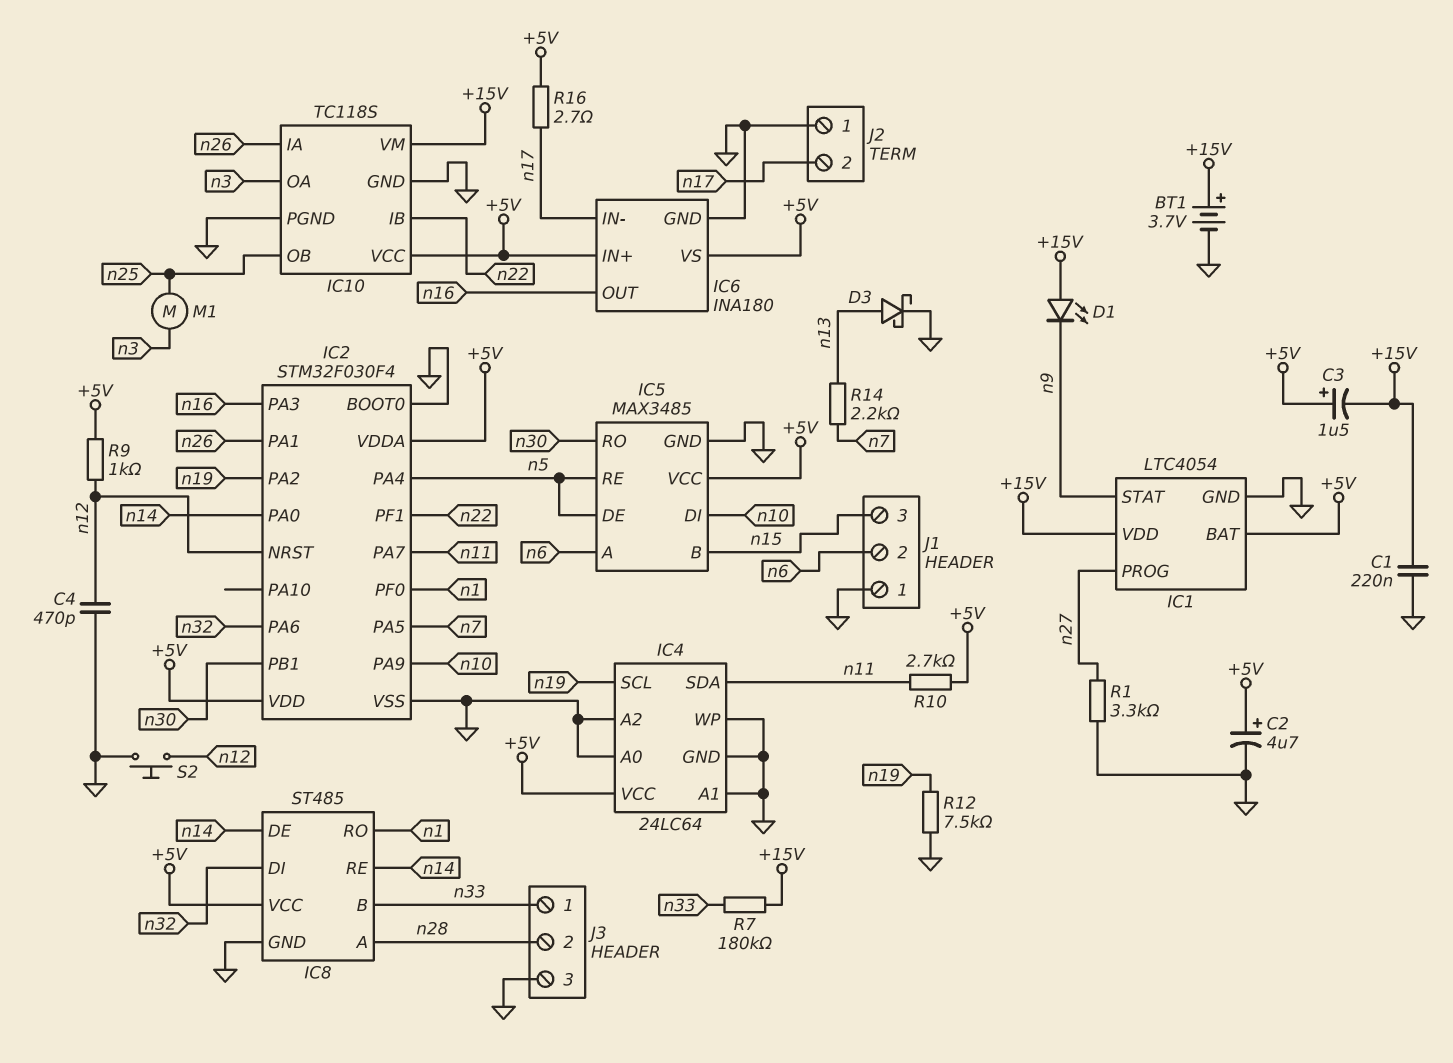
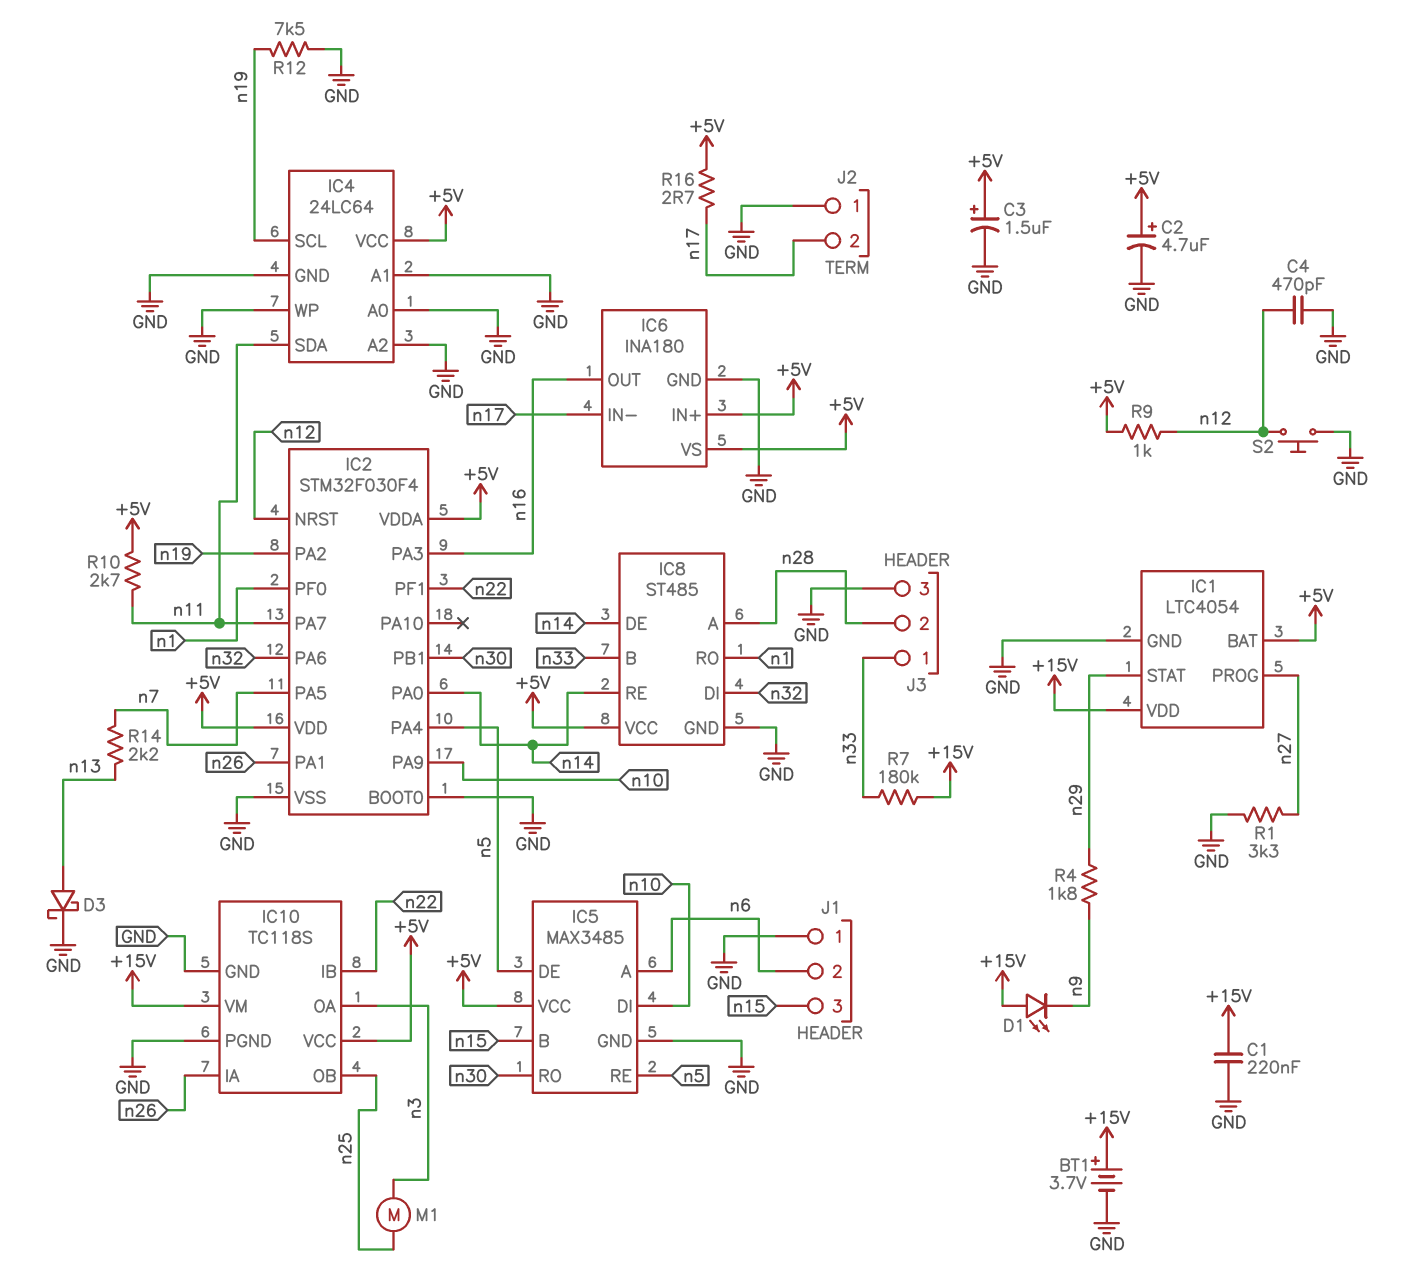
C3: 1.5uF (plus +5V, minus +15V) -> 1.5uF (plus +5V, minus GND)
IC1 pin STAT: n9 -> n29
R4: none -> 1.8k (n9, n29)

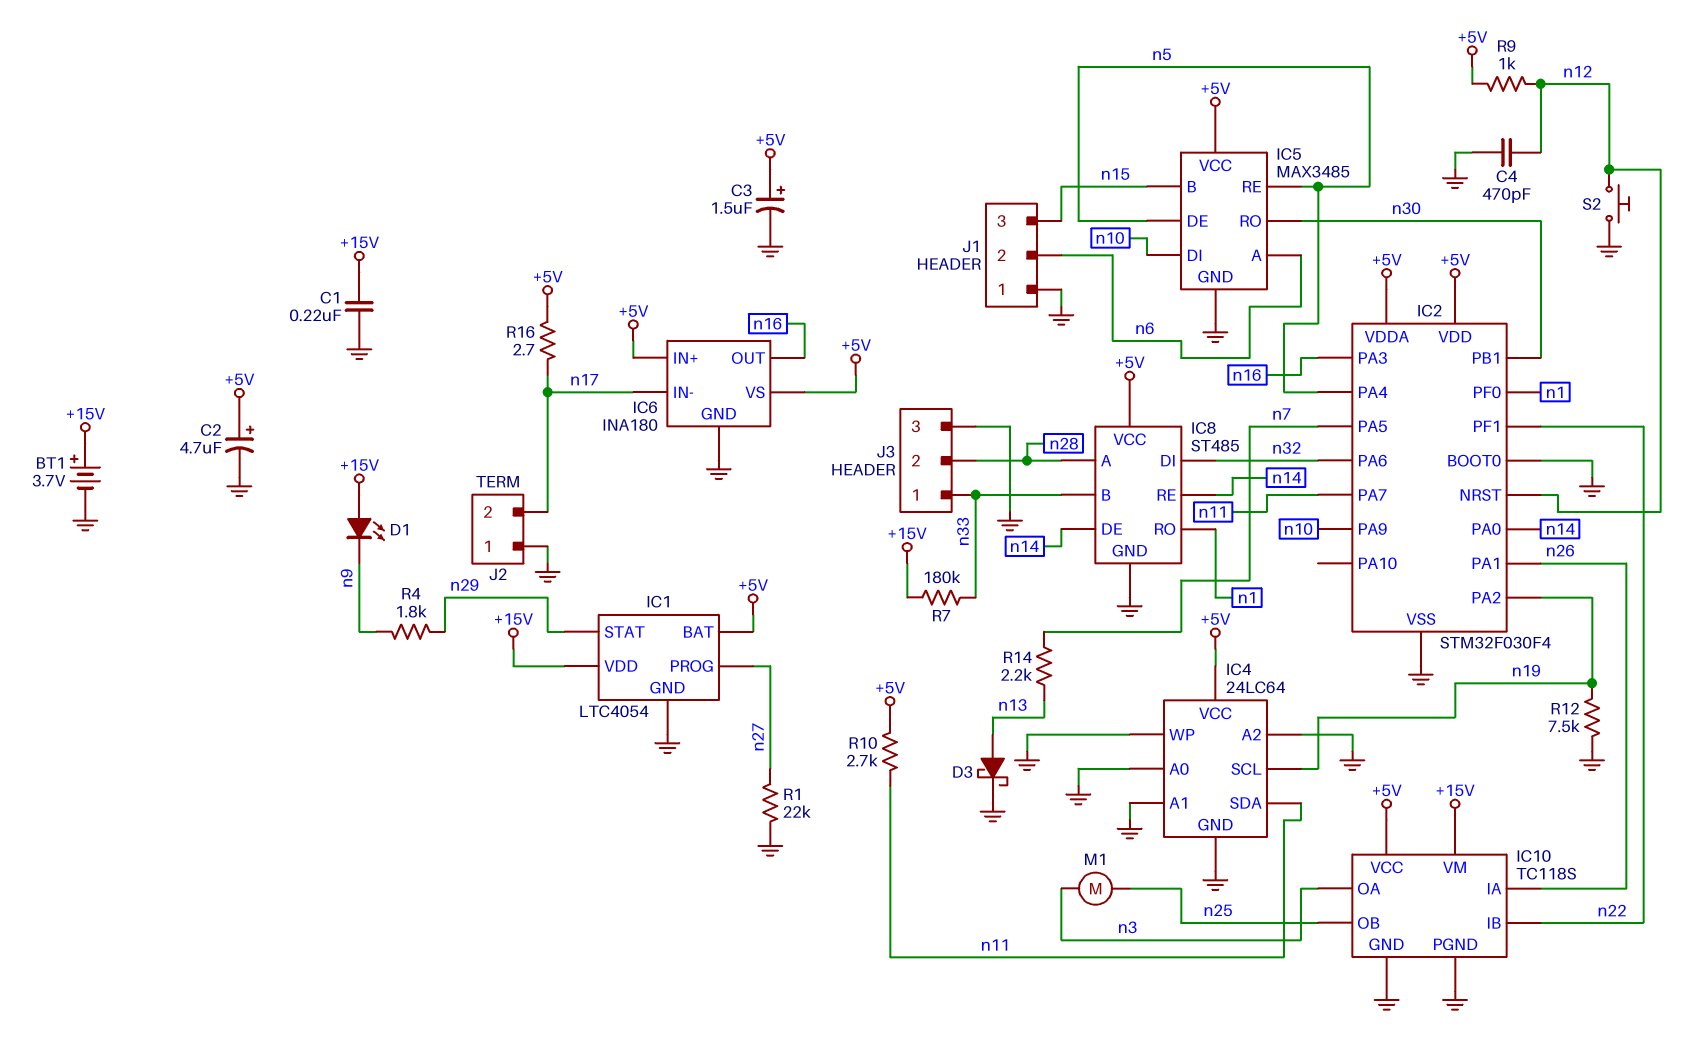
R1: 3.3k (GND, n27) -> 22k (GND, n27)

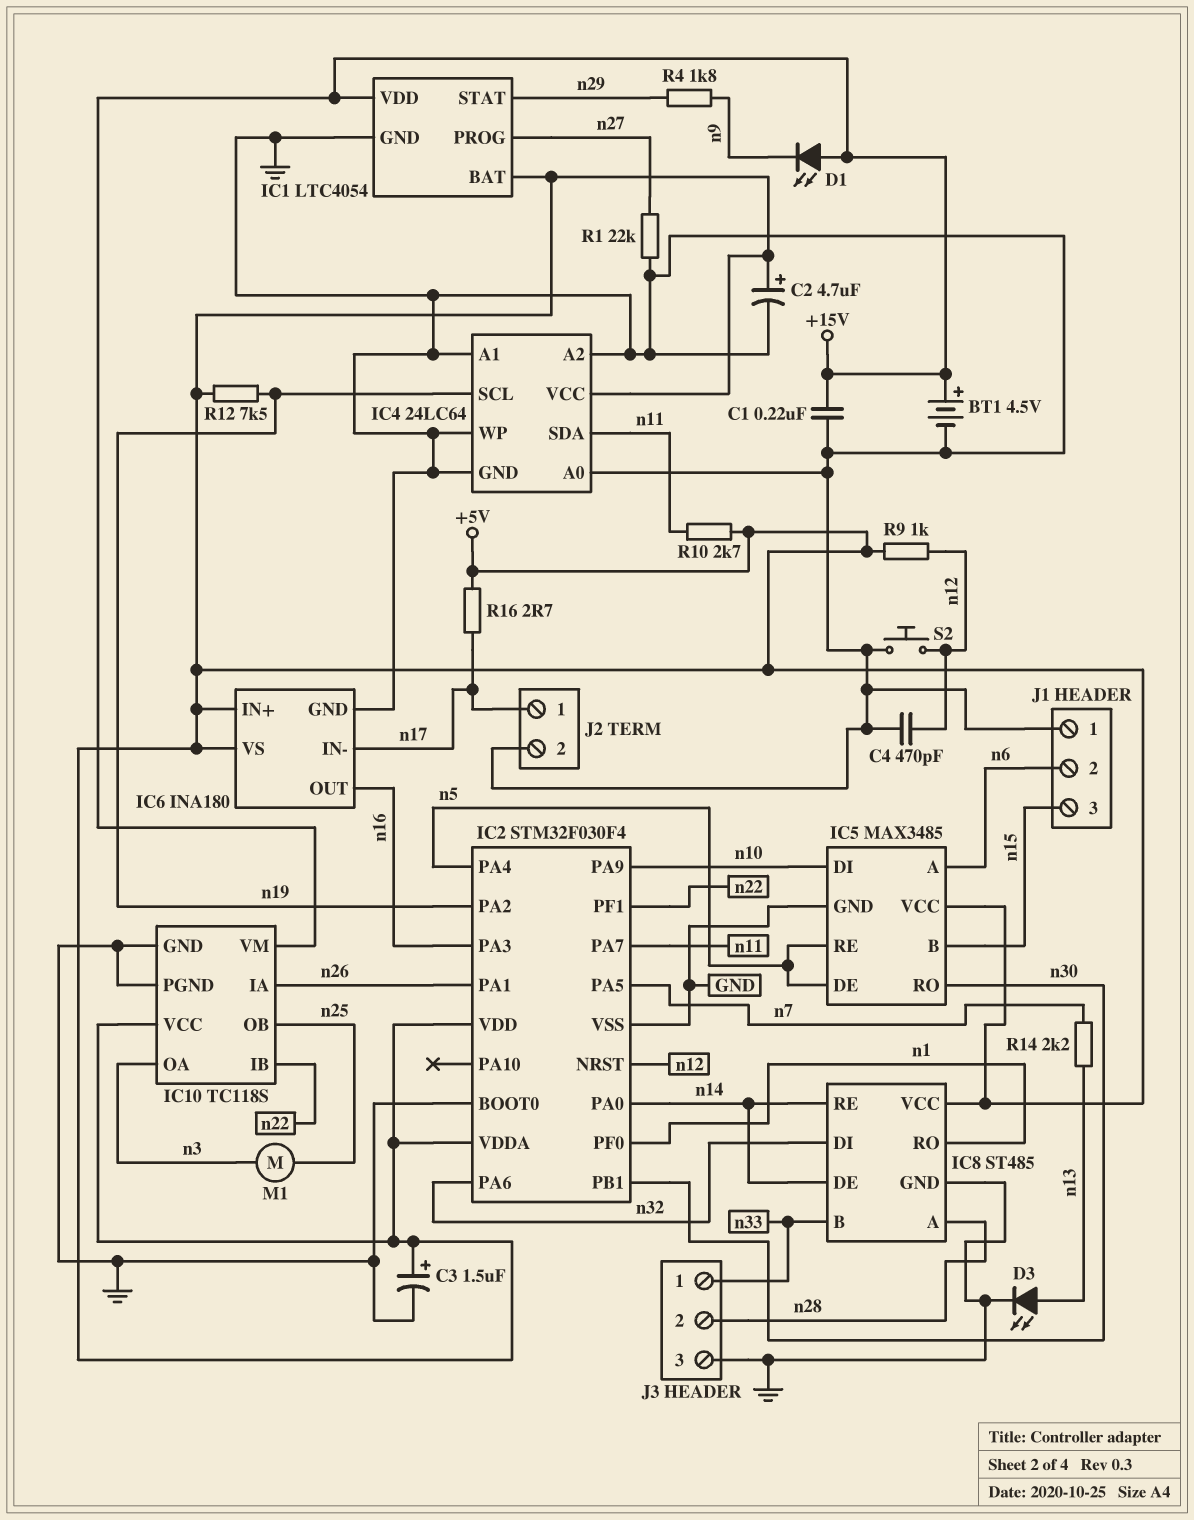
BT1: 3.7V (plus +15V, minus GND) -> 4.5V (plus +15V, minus GND)
D3: schottky (A n13, K GND) -> LED (A n13, K GND)
J2 pin 1: GND -> n17
J2 pin 2: n17 -> GND
R7: 180k (+15V, n33) -> none
R12: 7.5k (GND, n19) -> 7.5k (+5V, n19)

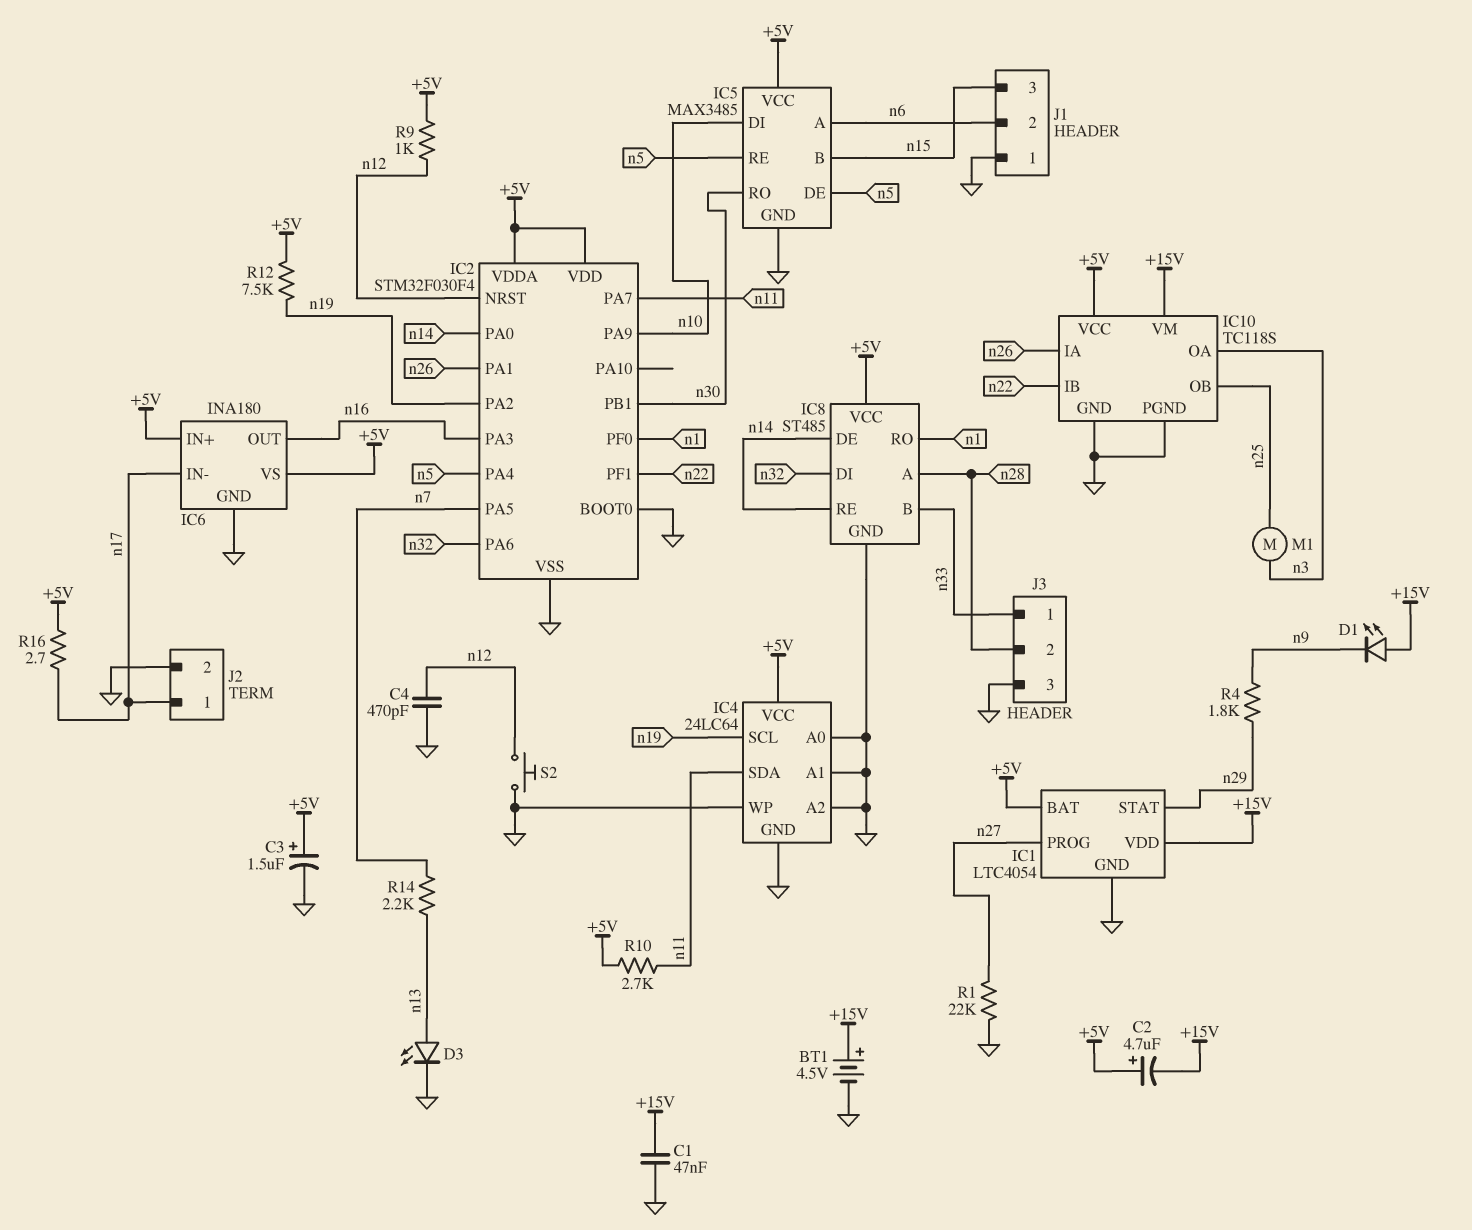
C1: 220nF (+15V, GND) -> 47nF (+15V, GND)
C2: 4.7uF (plus +5V, minus GND) -> 4.7uF (plus +5V, minus +15V)

